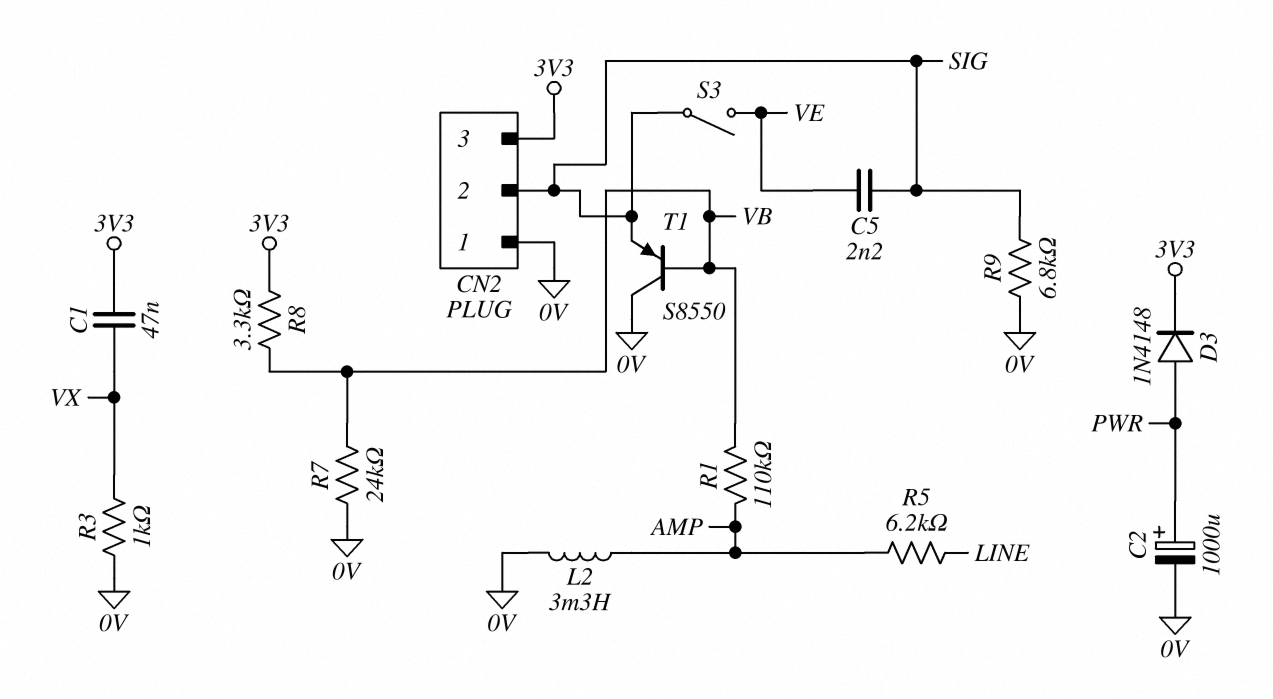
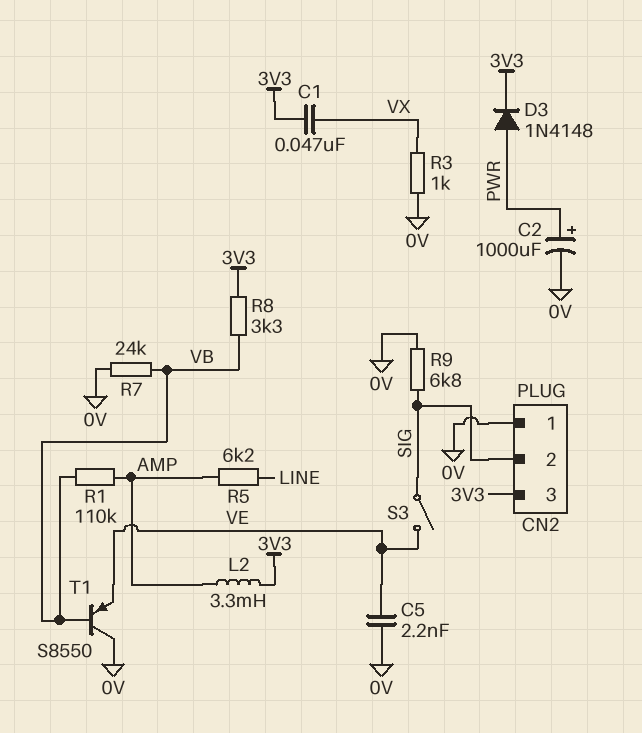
C5: 2.2nF (SIG, VE) -> 2.2nF (0V, VE)
L2: 3.3mH (0V, AMP) -> 3.3mH (3V3, AMP)
T1: PNP S8550 (B VB, C 0V, E SIG) -> PNP S8550 (B VB, C 0V, E VE)

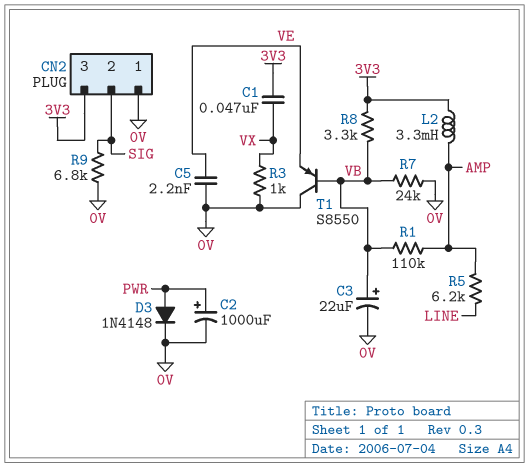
C3: none -> 22uF (plus VB, minus 0V)
D3: diode 1N4148 (A PWR, K 3V3) -> diode 1N4148 (A PWR, K 0V)
S3: switch (SIG, VE) -> none

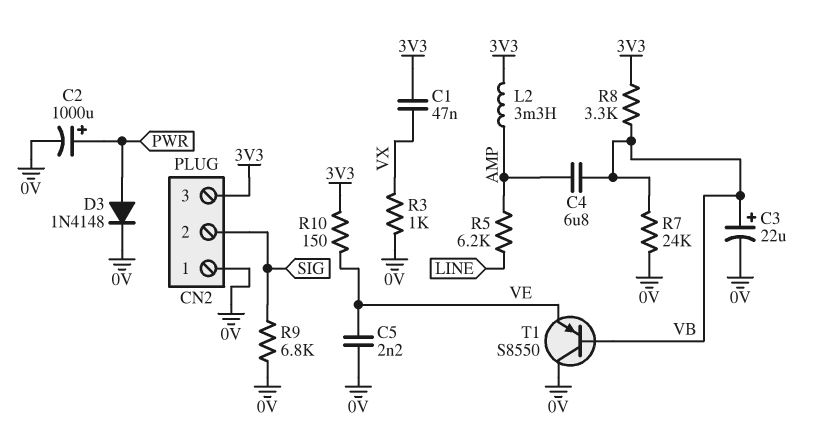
C4: none -> 6.8uF (AMP, VB)
R1: 110k (AMP, VB) -> none
R10: none -> 150 (3V3, VE)

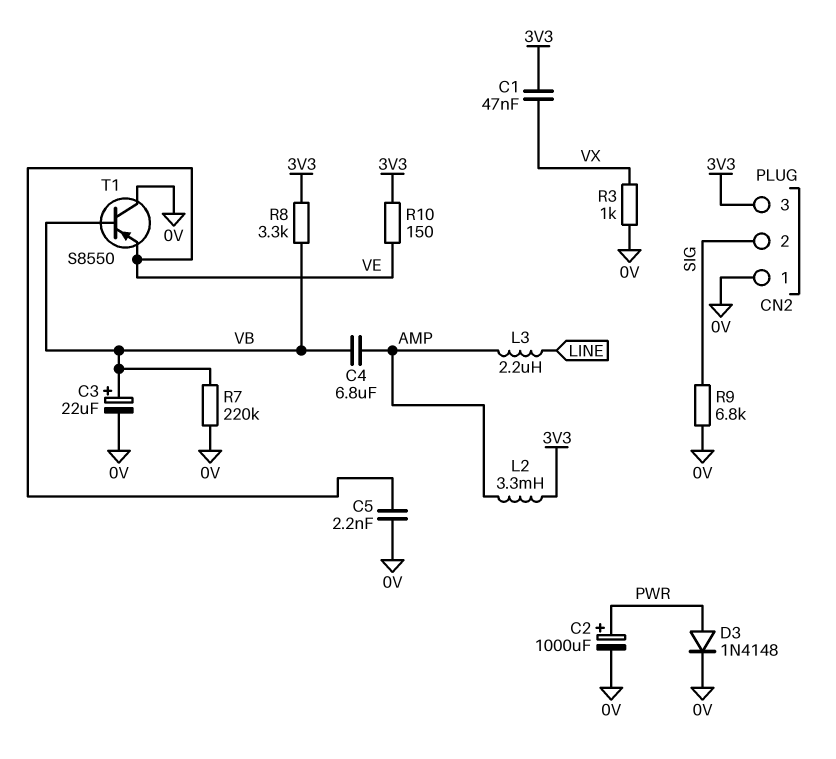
L3: none -> 2.2uH (AMP, LINE)
R5: 6.2k (AMP, LINE) -> none
R7: 24k (0V, VB) -> 220k (0V, VB)

